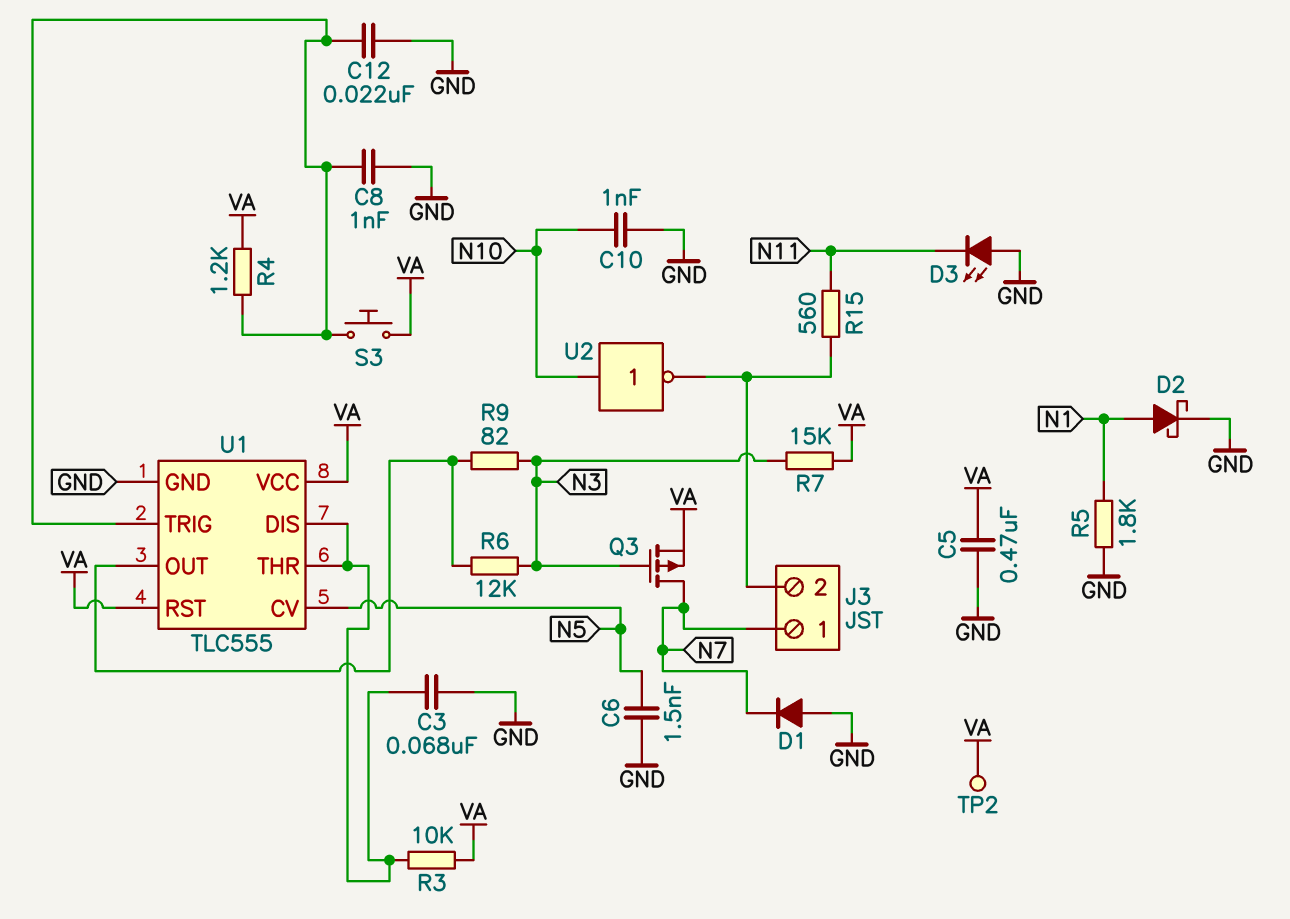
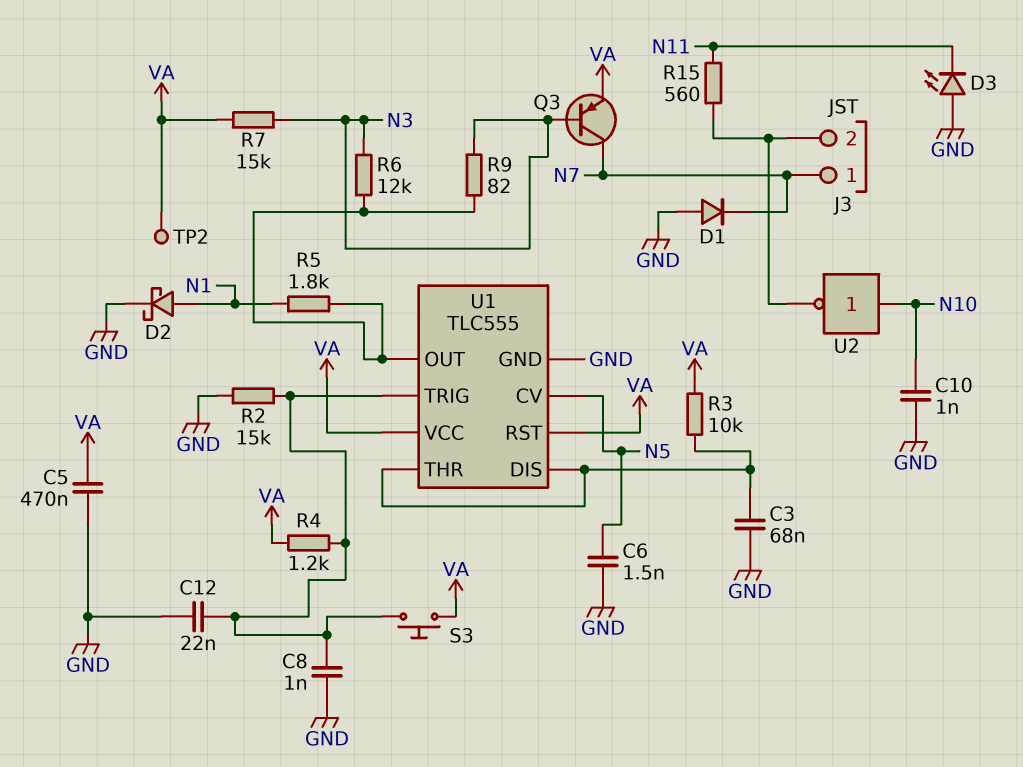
Q3: PMOS (G N3, D N7, S VA) -> PNP (B N3, C N7, E VA)
R2: none -> 15k (GND, U1/TRIG)
R5: 1.8k (GND, N1) -> 1.8k (N1, U1/OUT)

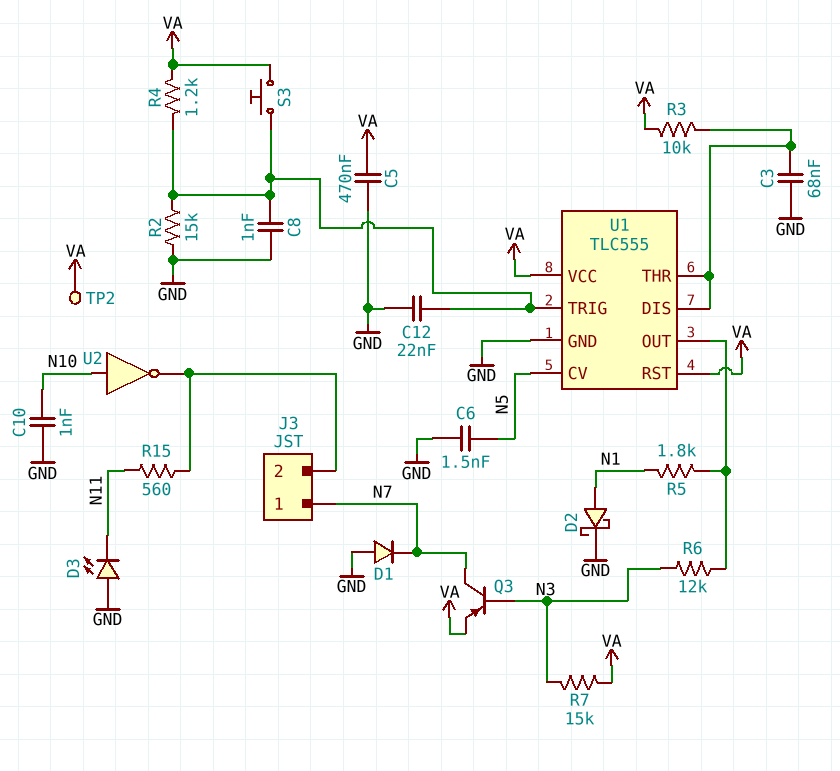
R9: 82 (N3, U1/OUT) -> none

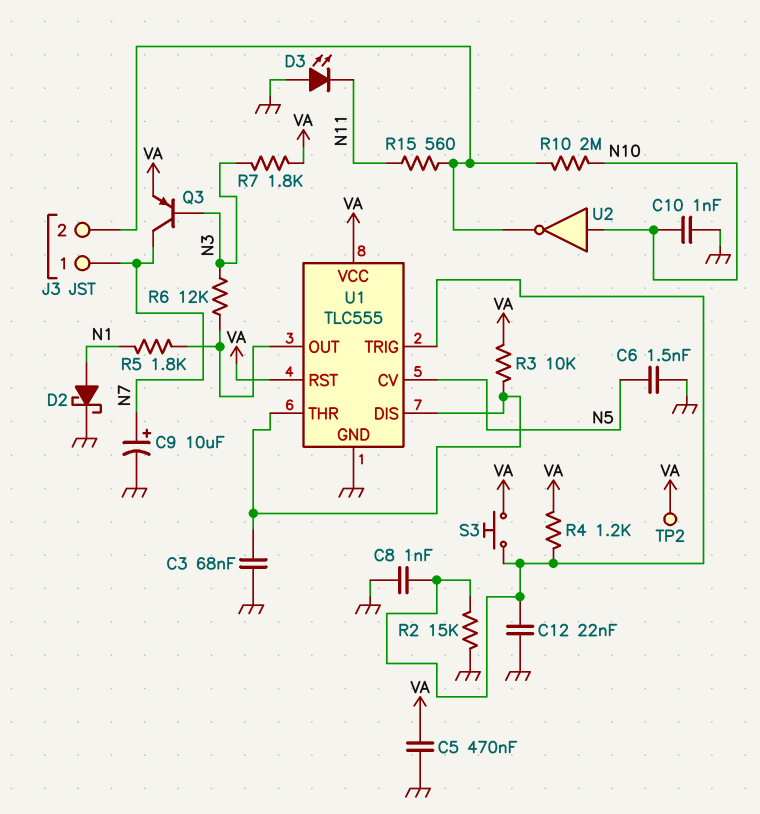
C9: none -> 10uF (plus N7, minus GND)
D1: diode (A GND, K N7) -> none
R7: 15k (N3, VA) -> 1.8k (N3, VA)
R10: none -> 2M (J3/2, N10)

